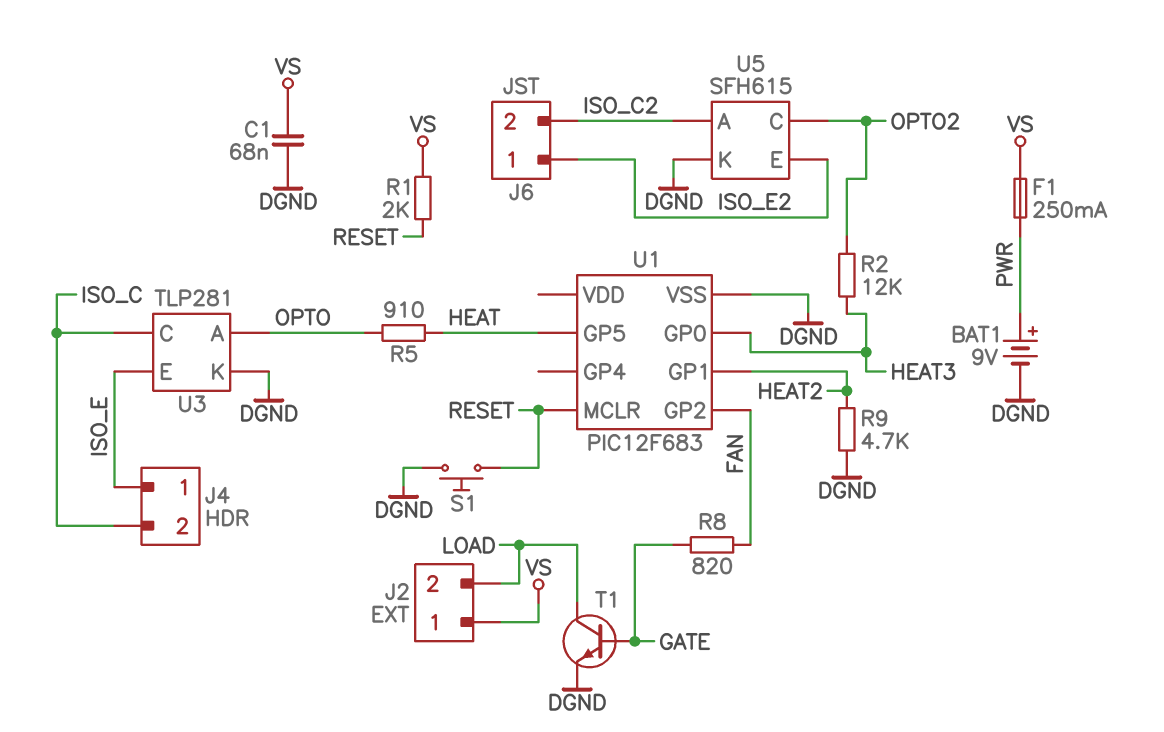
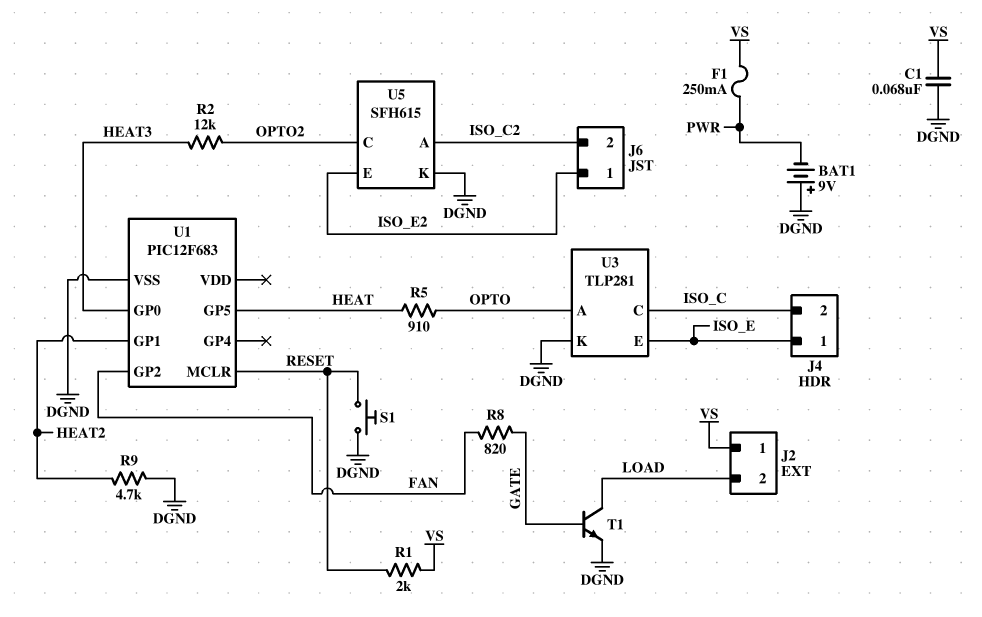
BAT1: 9V (plus PWR, minus DGND) -> 9V (plus DGND, minus PWR)

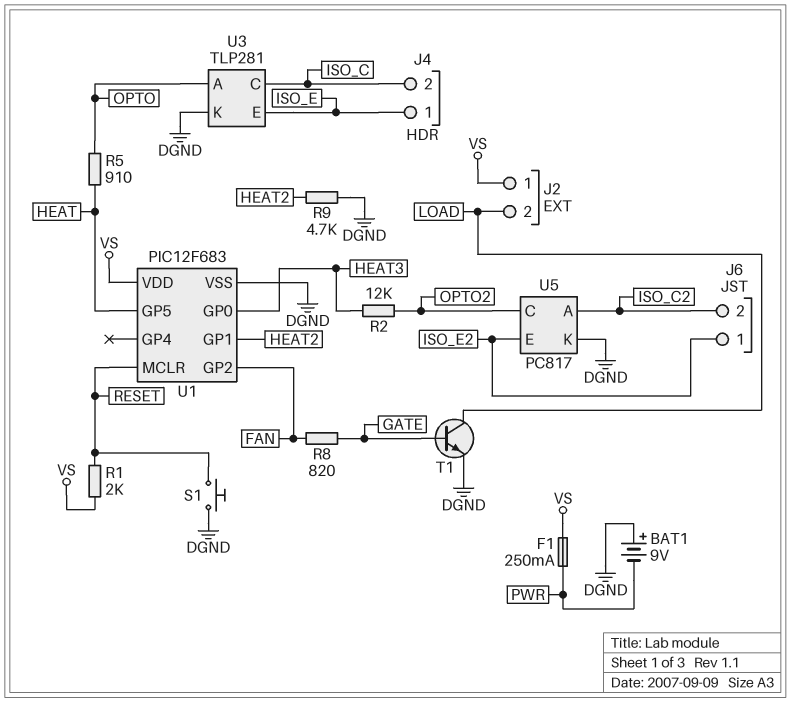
C1: 68nF (DGND, VS) -> none
U1 pin VDD: none -> VS
U5: SFH615 -> PC817

